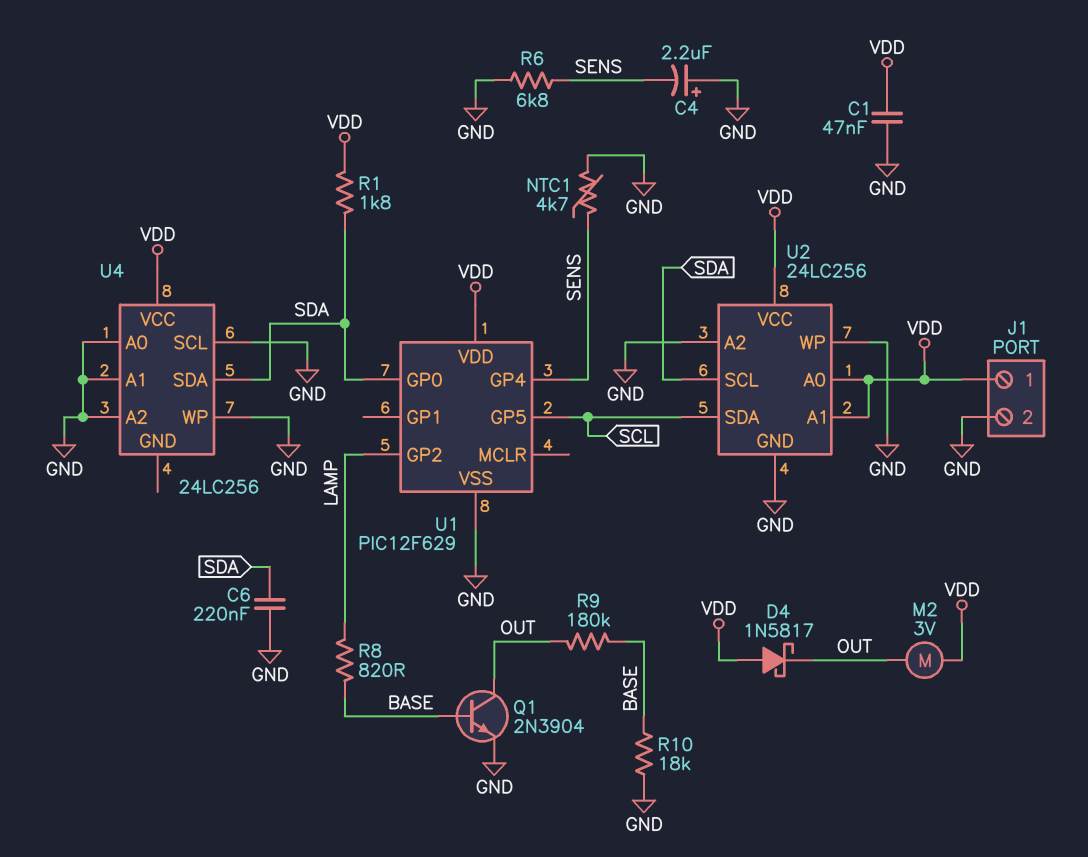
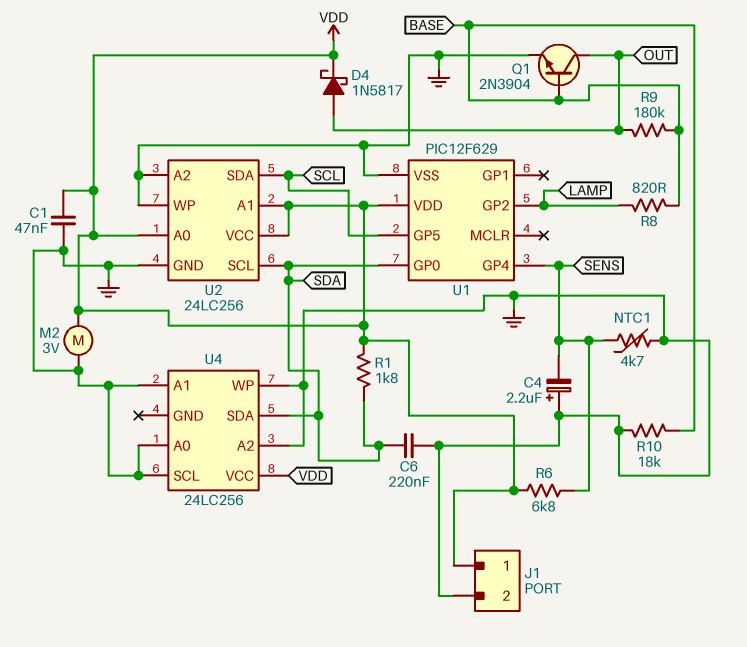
D4: schottky 1N5817 (A VDD, K OUT) -> schottky 1N5817 (A OUT, K VDD)
M2: motor 3V (OUT, VDD) -> motor 3V (GND, VDD)
R6: 6.8k (GND, SENS) -> 6.8k (SENS, VDD)

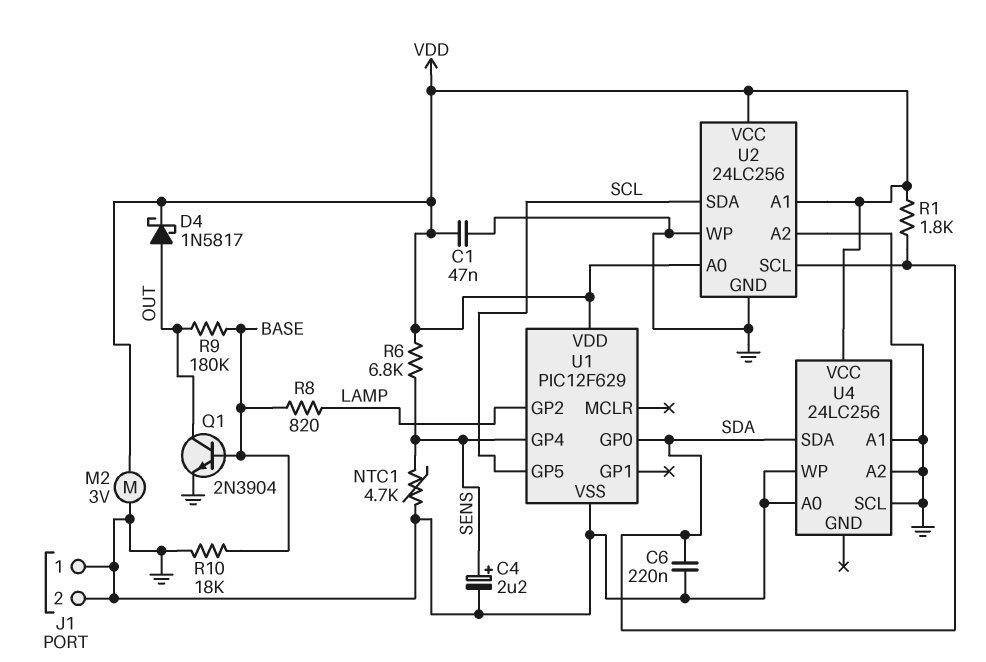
C4: 2.2uF (plus GND, minus SENS) -> 2.2uF (plus SENS, minus GND)
J1 pin 1: VDD -> GND

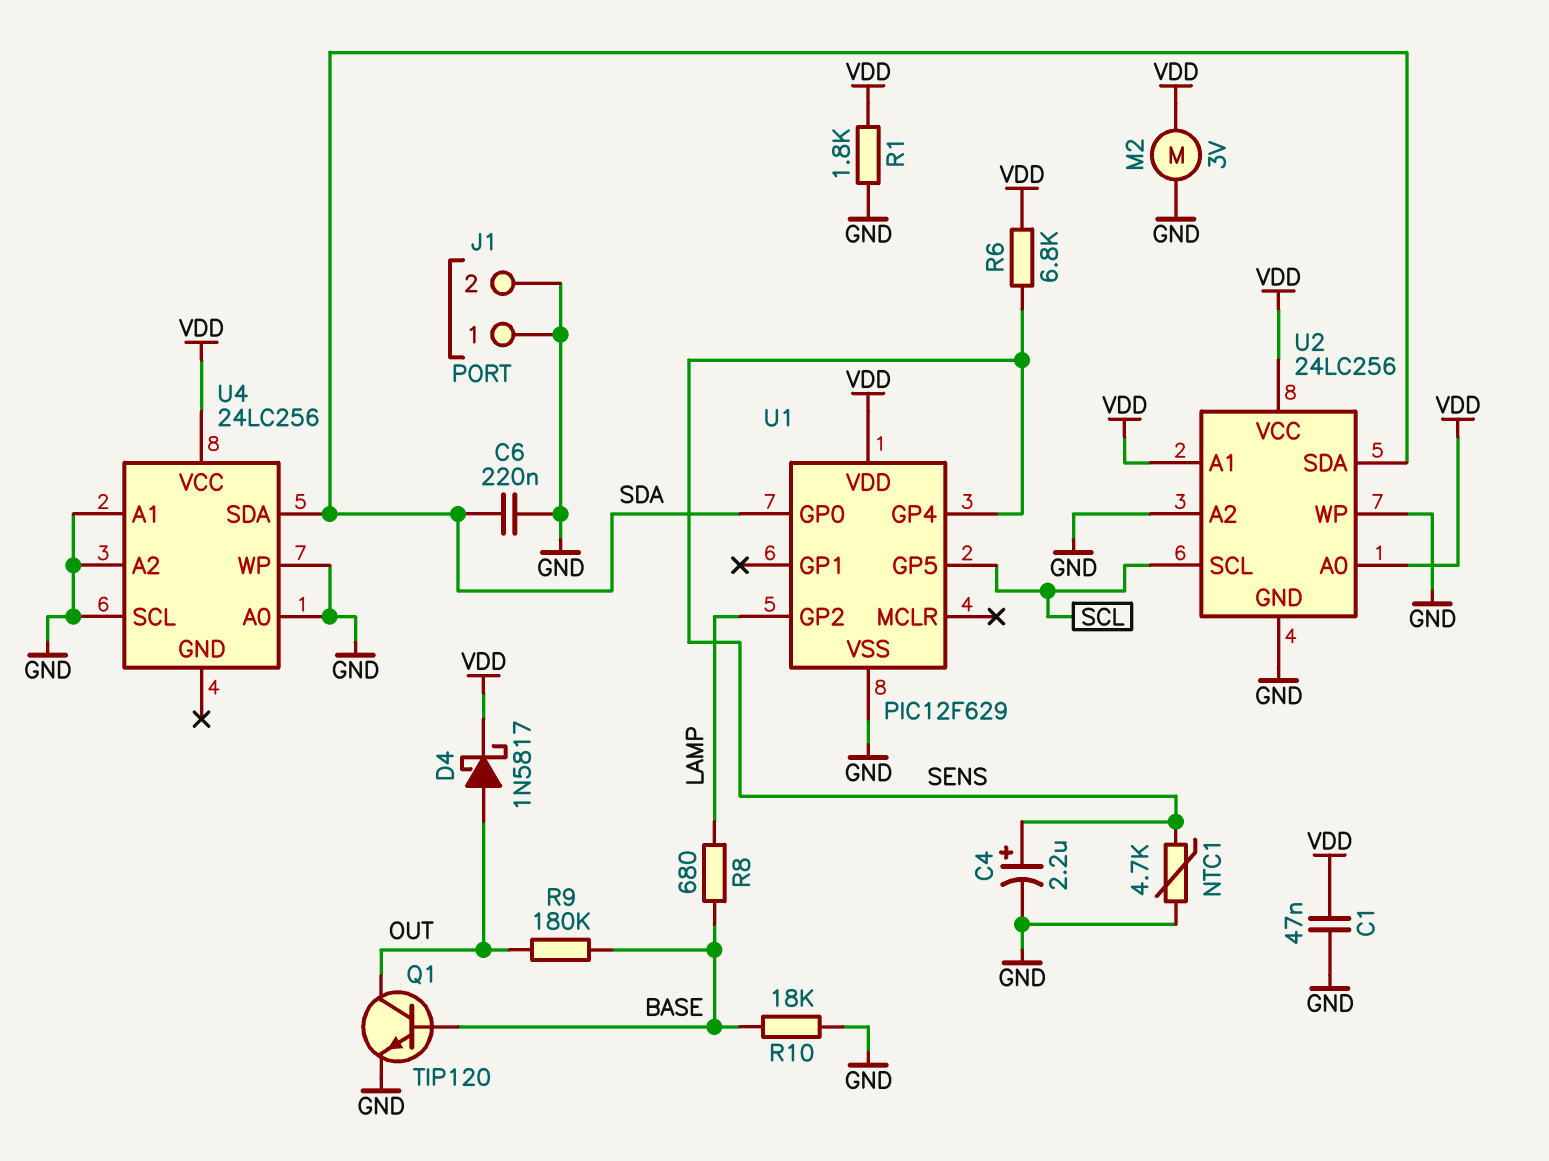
Q1: NPN 2N3904 (B BASE, C OUT, E GND) -> NPN TIP120 (B BASE, C OUT, E GND)
R1: 1.8k (SDA, VDD) -> 1.8k (GND, VDD)
R8: 820 (BASE, LAMP) -> 680 (BASE, LAMP)
U2 pin SCL: SDA -> SCL
U2 pin SDA: SCL -> SDA

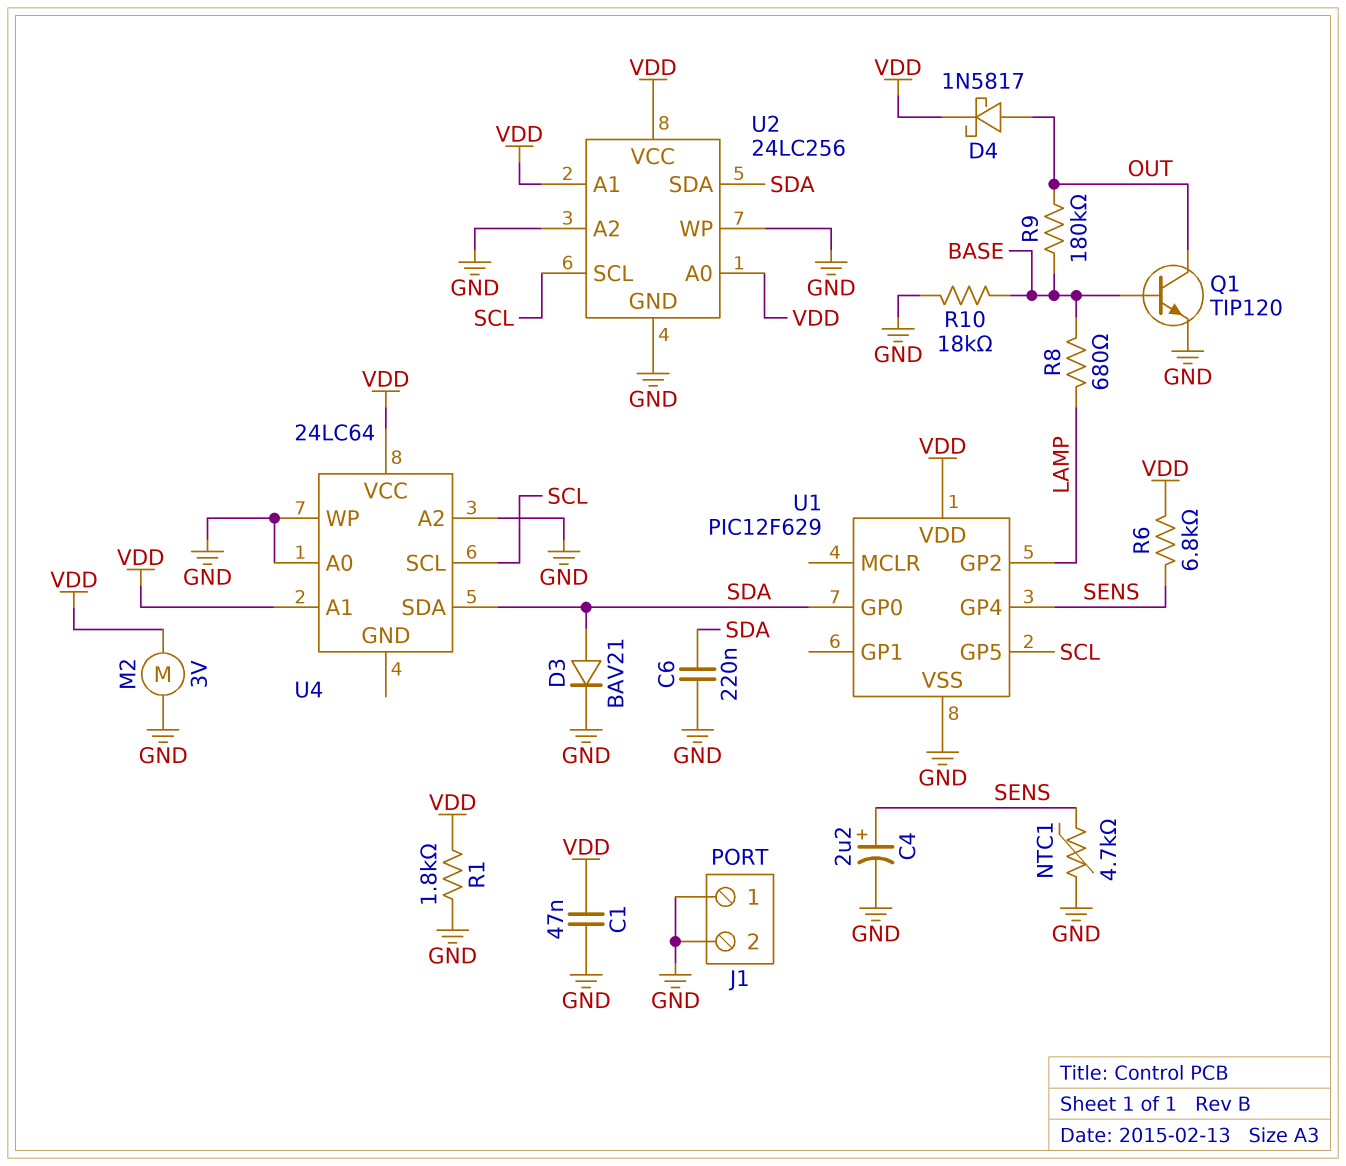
D3: none -> diode BAV21 (A SDA, K GND)
U4: 24LC256 -> 24LC64
U4 pin A1: GND -> VDD
U4 pin SCL: GND -> SCL

